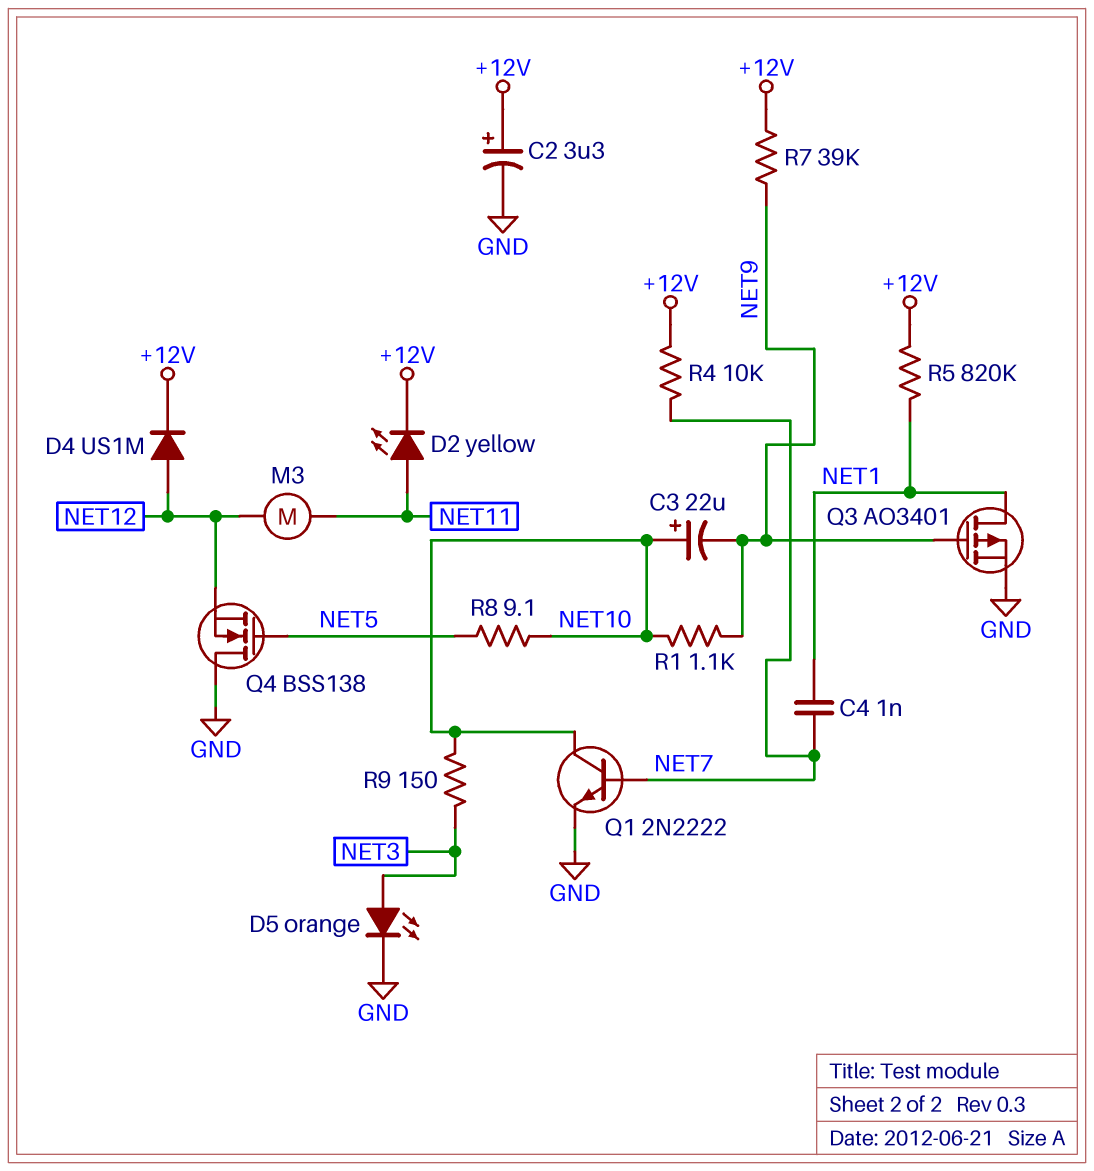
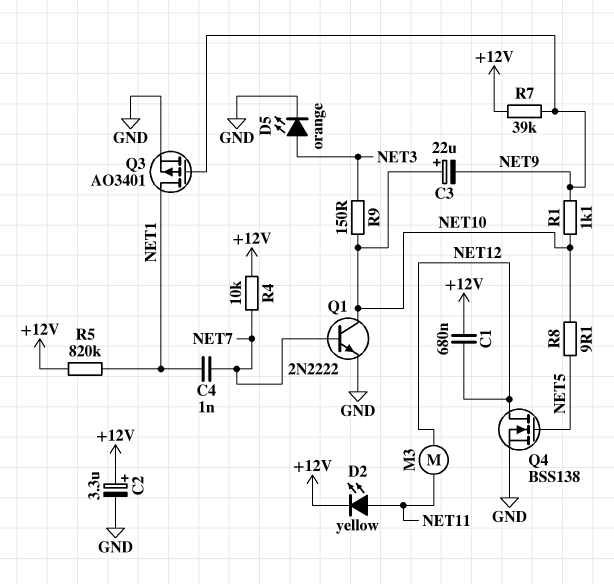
C1: none -> 680nF (+12V, NET12)
D4: diode US1M (A NET12, K +12V) -> none
Q4: NMOS BSS138 (G NET5, D GND, S NET12) -> NMOS BSS138 (G NET5, D NET12, S GND)

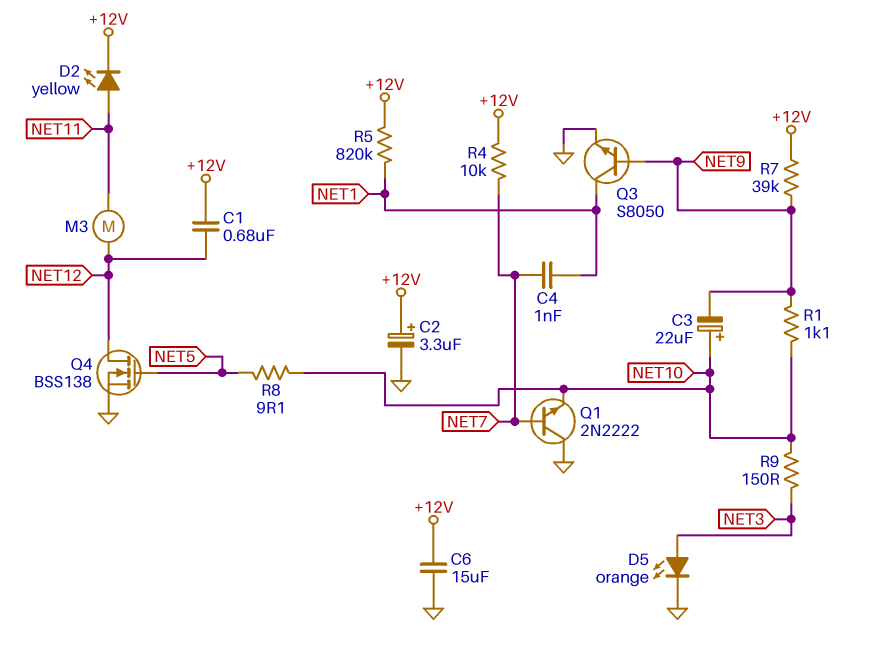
C6: none -> 15uF (+12V, GND)
Q1: NPN 2N2222 (B NET7, C NET10, E GND) -> NPN 2N2222 (B NET7, C GND, E NET10)
Q3: PMOS AO3401 (G NET9, D NET1, S GND) -> NPN S8050 (B NET9, C NET1, E GND)

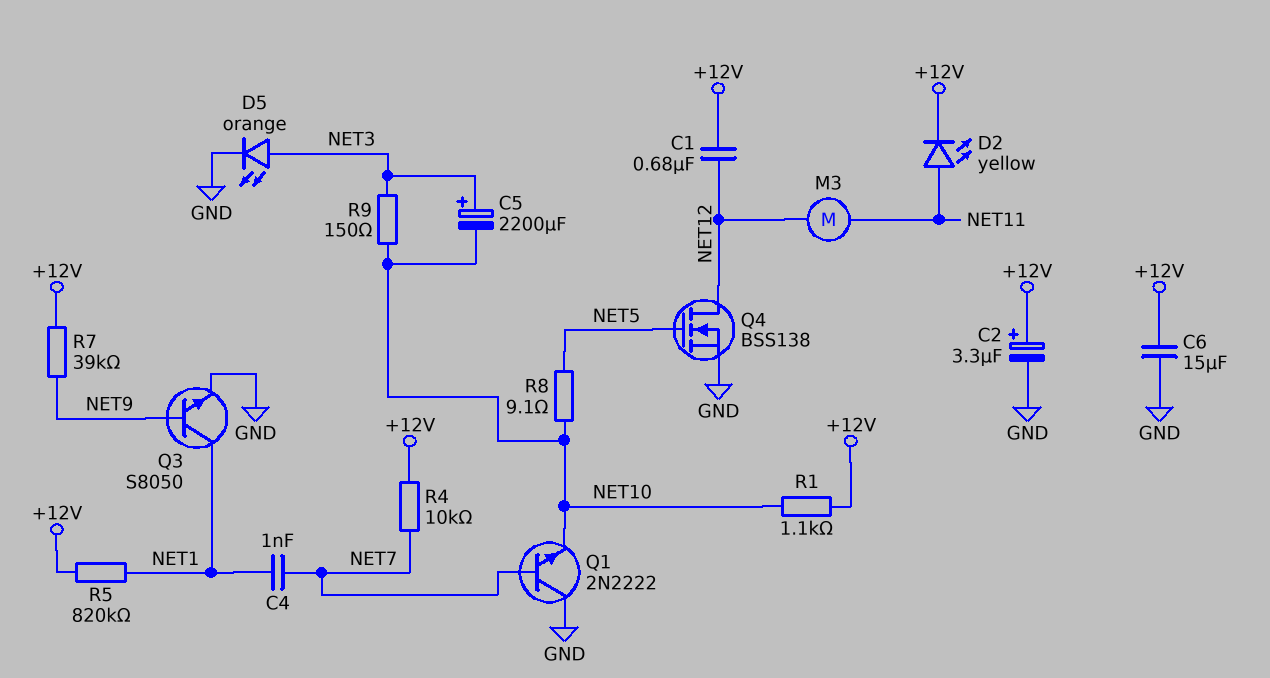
C3: 22uF (plus NET10, minus NET9) -> none
C5: none -> 2200uF (plus NET3, minus NET10)
R1: 1.1k (NET9, NET10) -> 1.1k (+12V, NET10)

